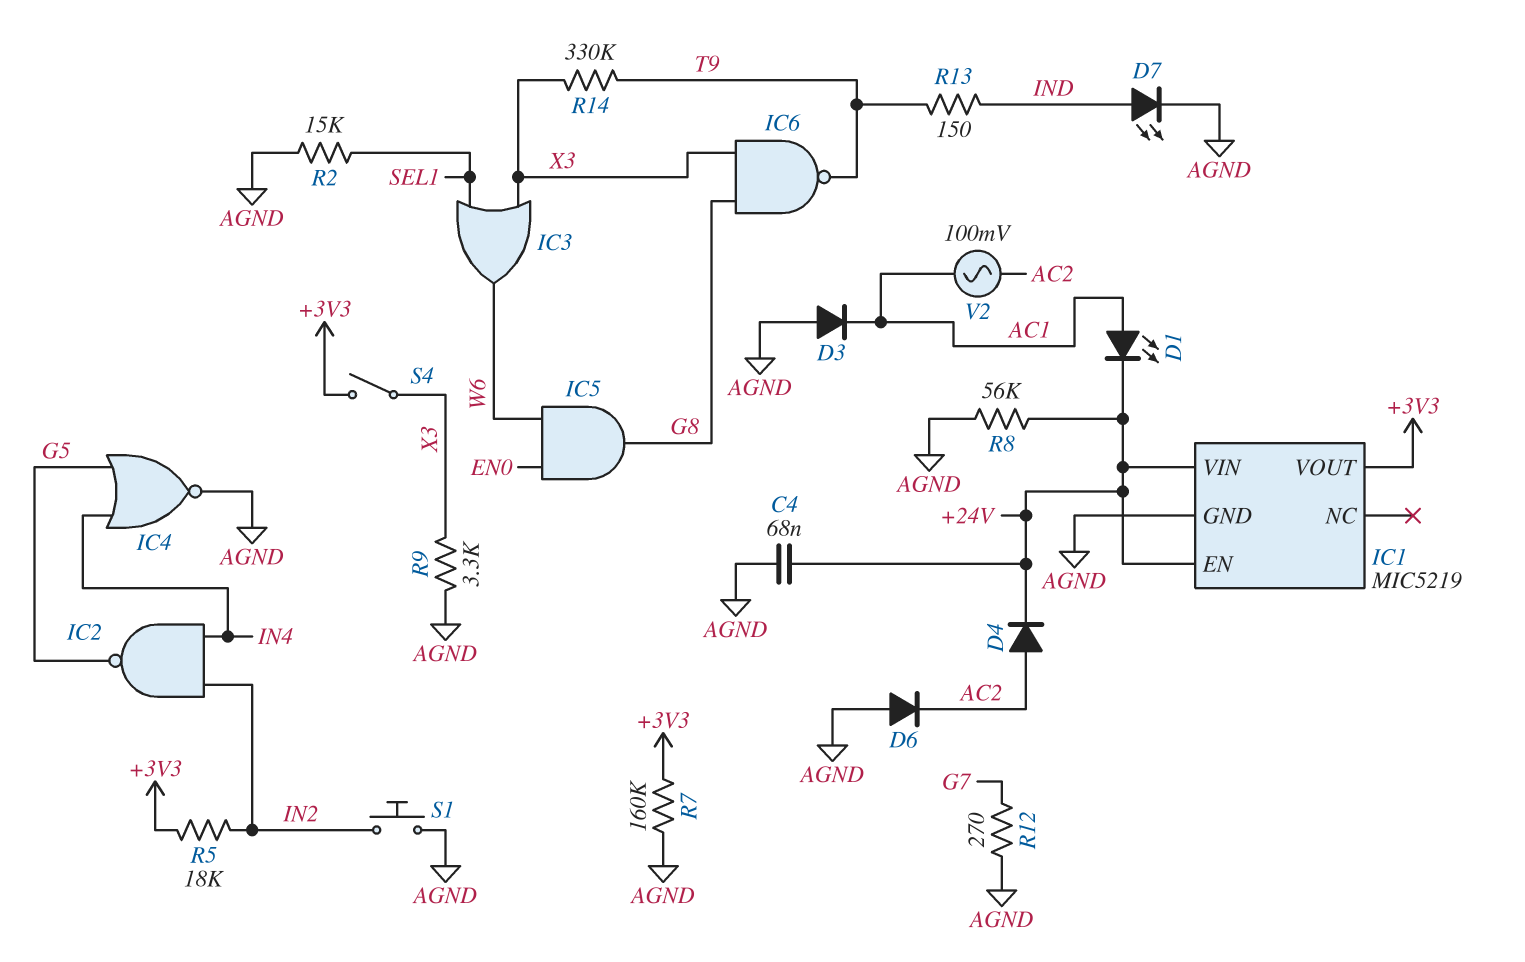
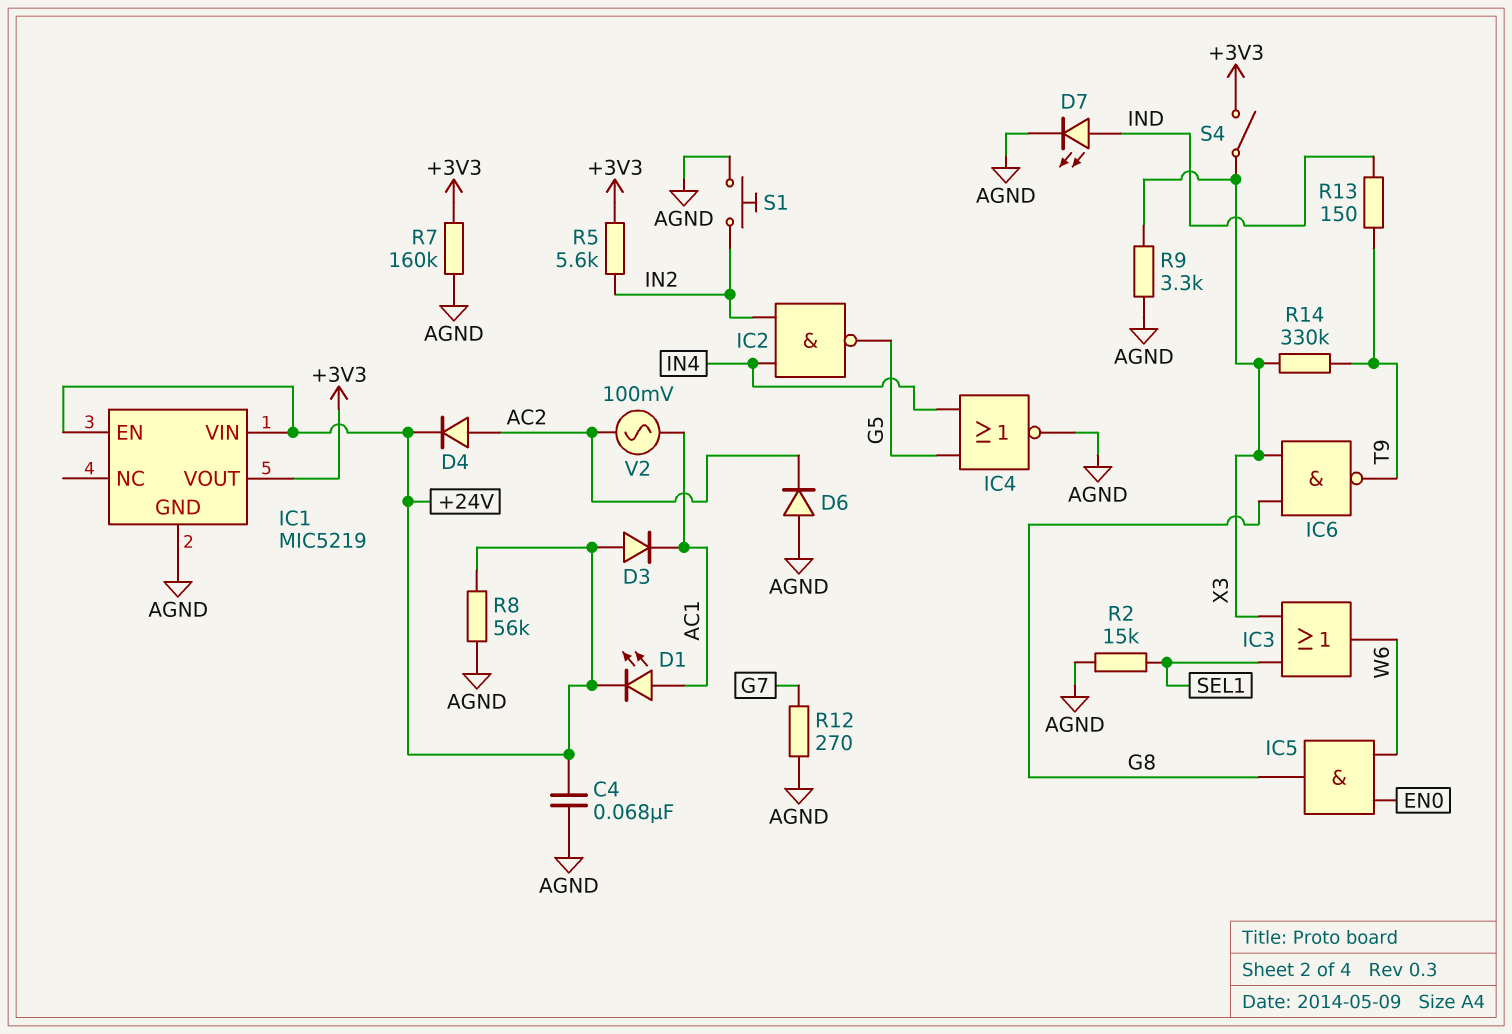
D3: diode (A AGND, K AC1) -> diode (A +24V, K AC1)
R5: 18k (+3V3, IN2) -> 5.6k (+3V3, IN2)

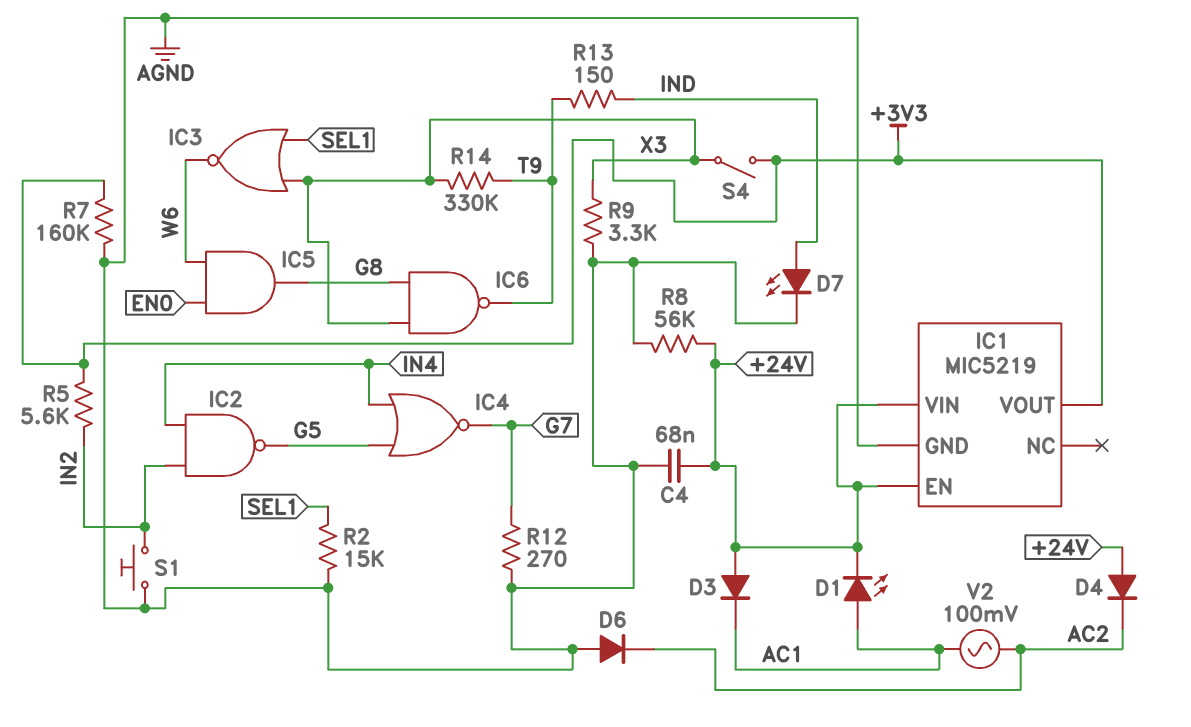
D4: diode (A AC2, K +24V) -> diode (A +24V, K AC2)
IC3: OR (in SEL1, in X3, out W6) -> NOR (in SEL1, in X3, out W6)
IC4: NOR (in G5, in IN4, out AGND) -> NOR (in G5, in IN4, out G7)

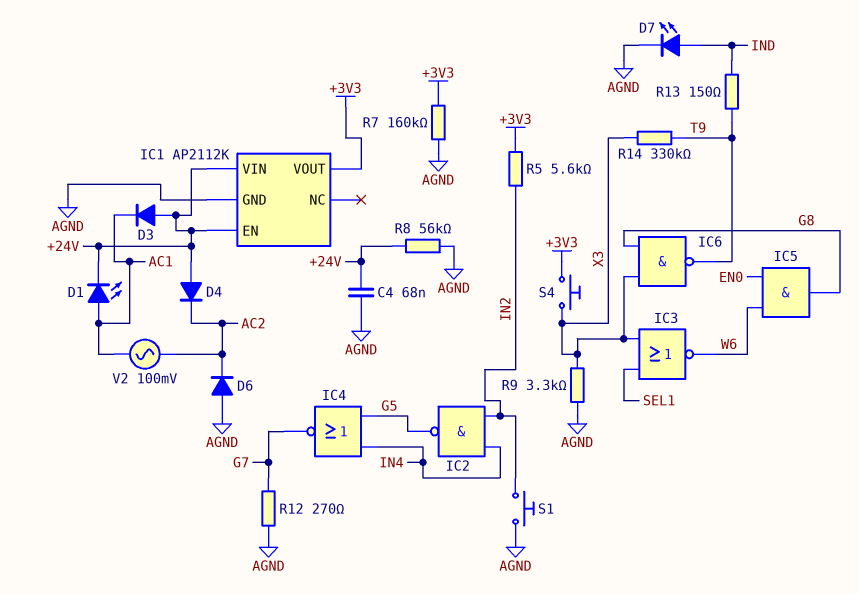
IC1: MIC5219 -> AP2112K
R2: 15k (AGND, SEL1) -> none
S4: switch (+3V3, X3) -> button (+3V3, X3)

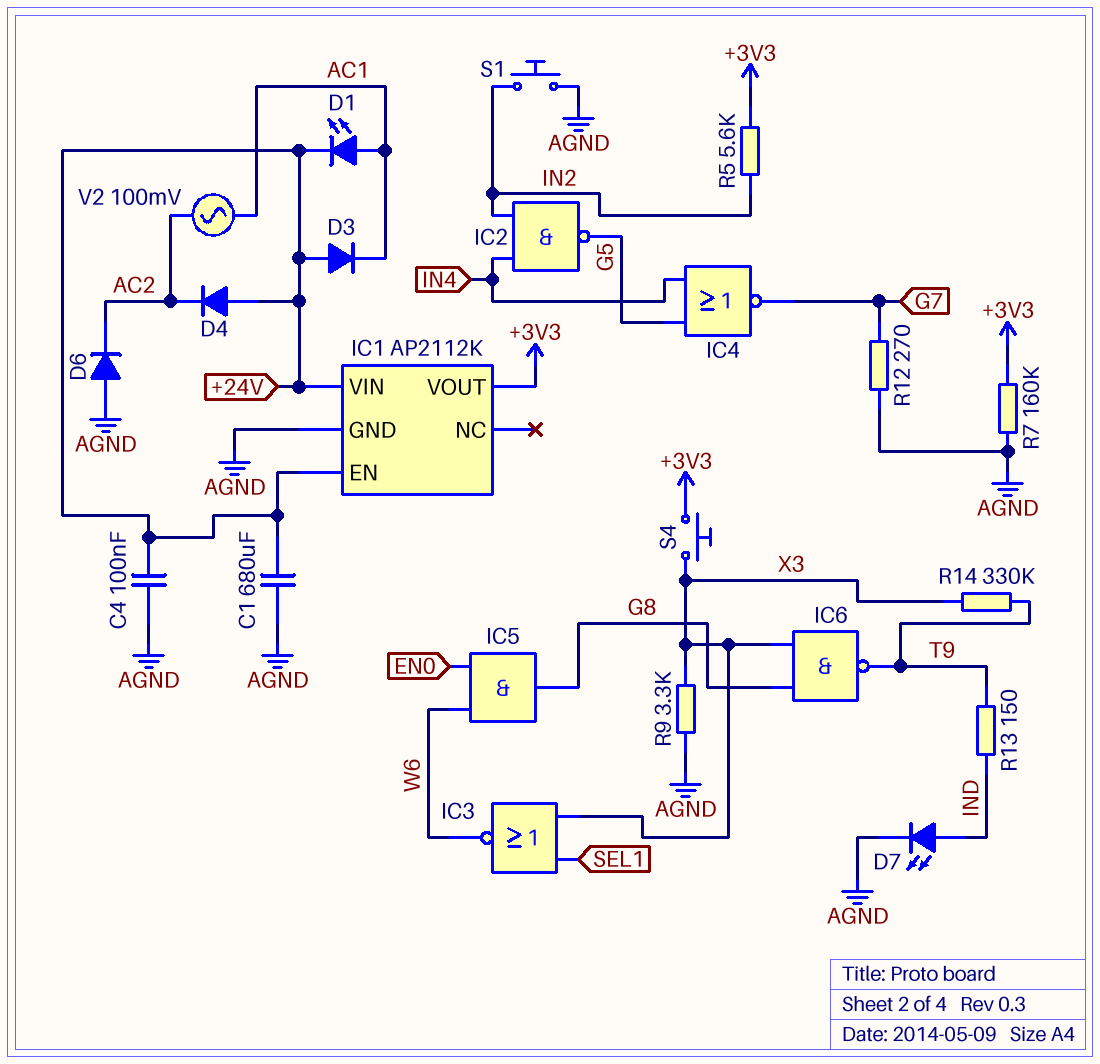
C1: none -> 680uF (+24V, AGND)
C4: 68nF (+24V, AGND) -> 100nF (+24V, AGND)
R8: 56k (+24V, AGND) -> none

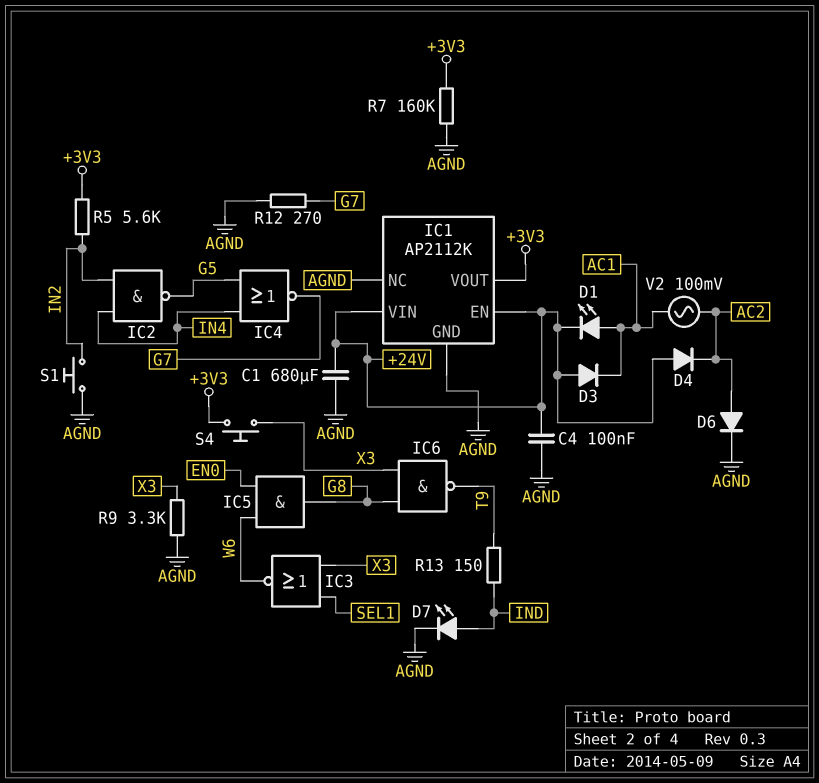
D6: diode (A AGND, K AC2) -> diode (A AC2, K AGND)
IC1 pin NC: none -> AGND
R14: 330k (T9, X3) -> none

